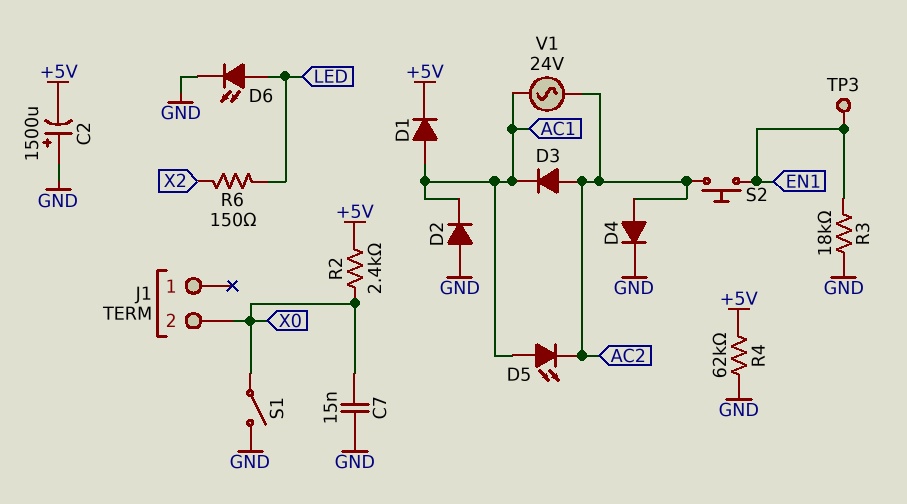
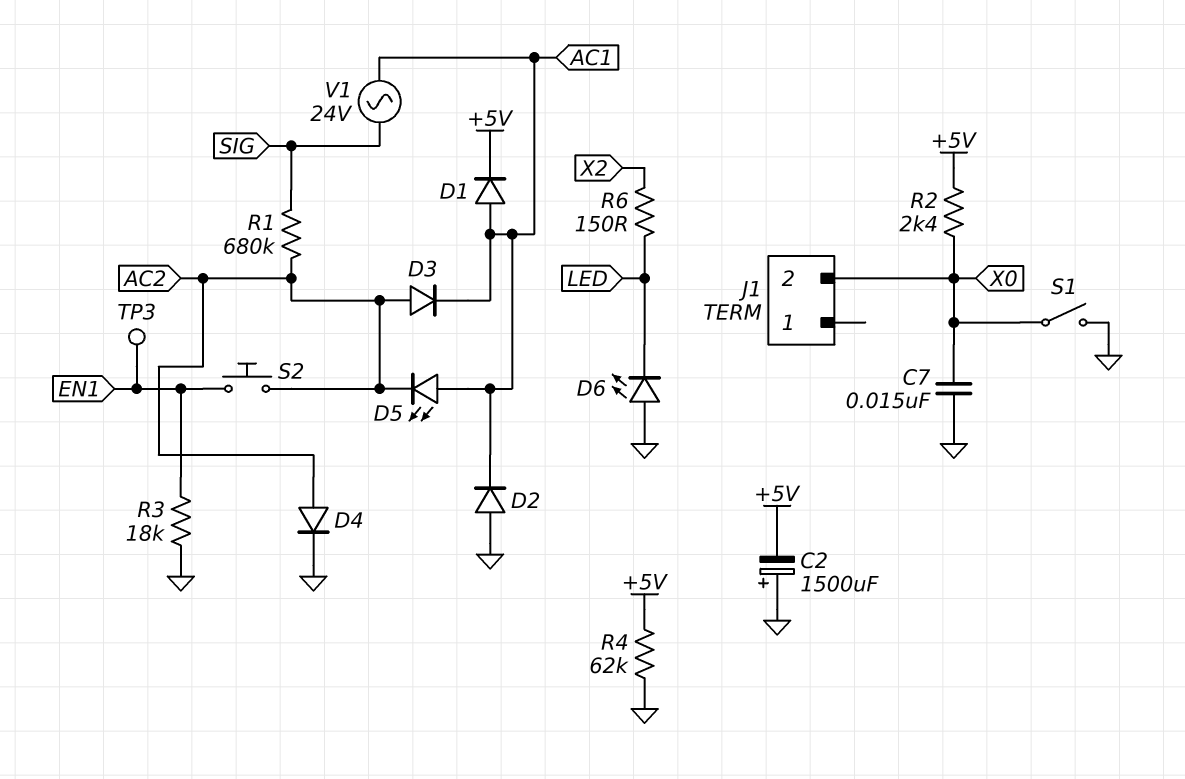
D6: LED (A LED, K GND) -> LED (A GND, K LED)
R1: none -> 680k (AC2, SIG)
V1: AC 24V (AC1, AC2) -> AC 24V (AC1, SIG)

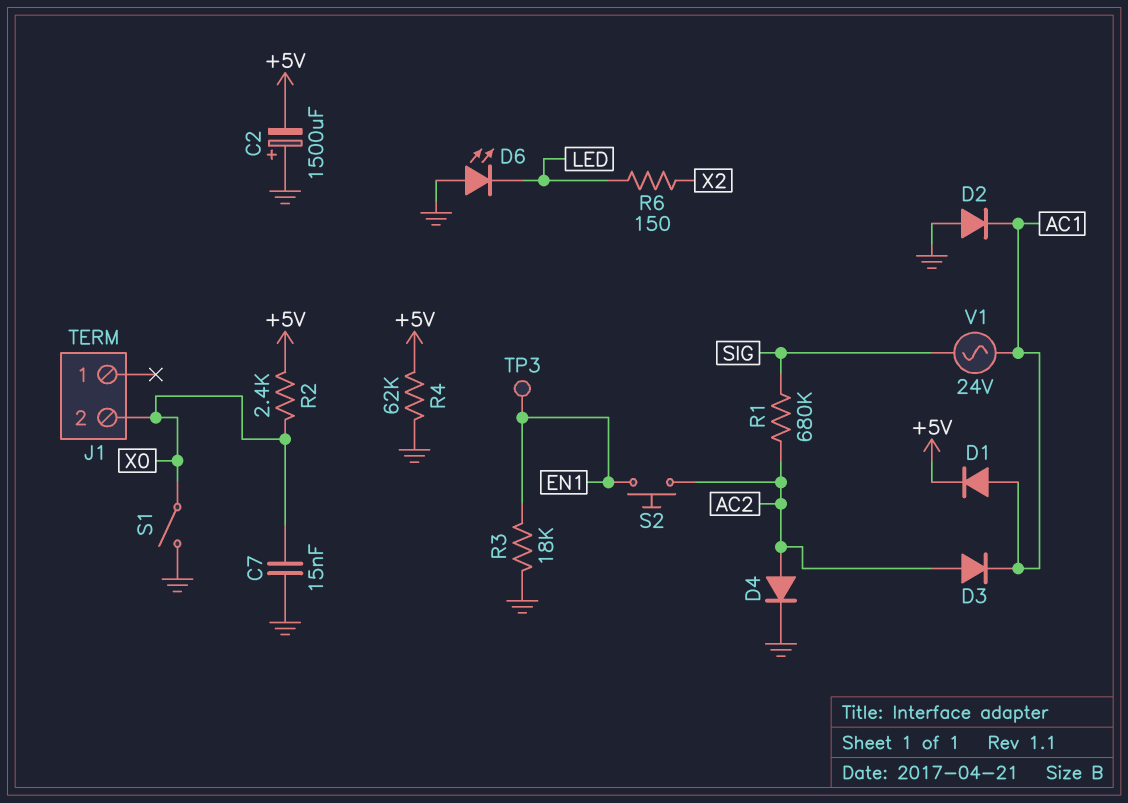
D5: LED (A AC1, K AC2) -> none

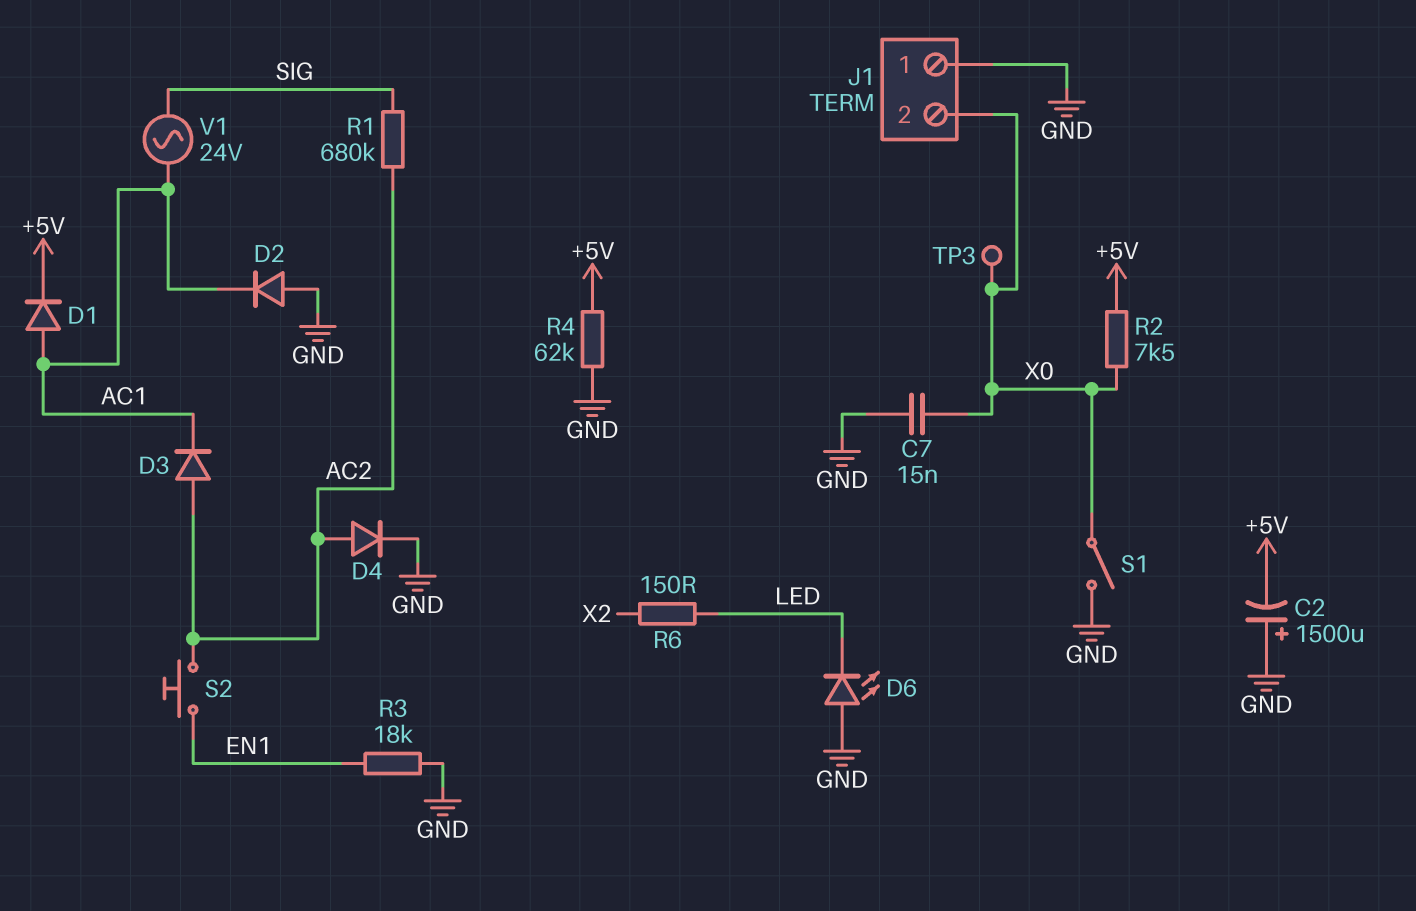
J1 pin 1: none -> GND
R2: 2.4k (+5V, X0) -> 7.5k (+5V, X0)
TP3: test point (EN1) -> test point (X0)

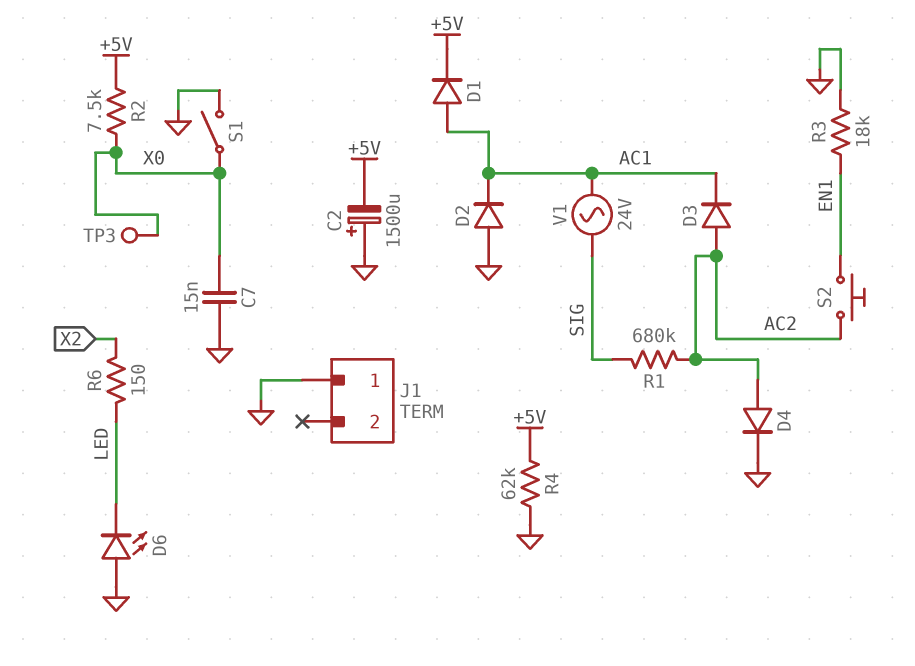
J1 pin 2: X0 -> none

